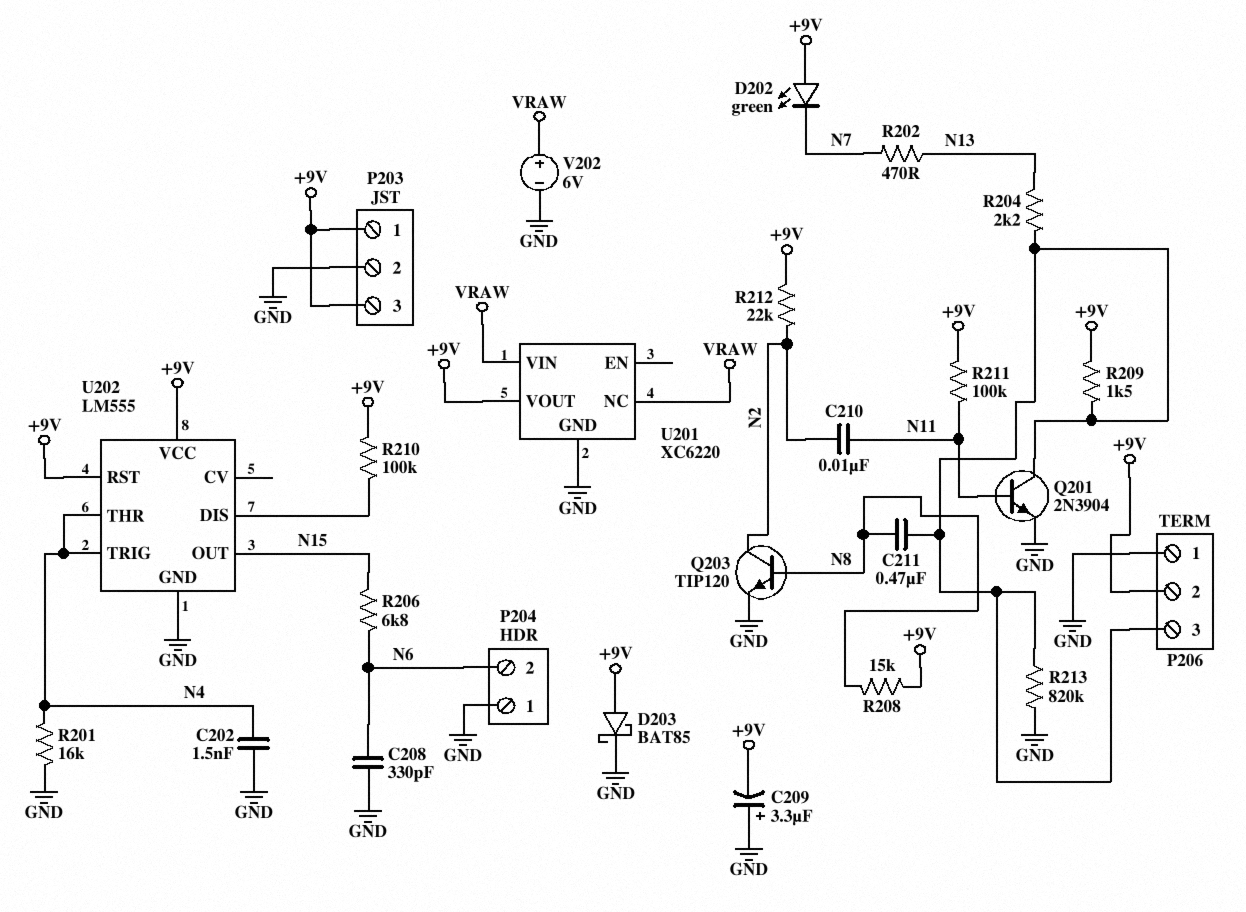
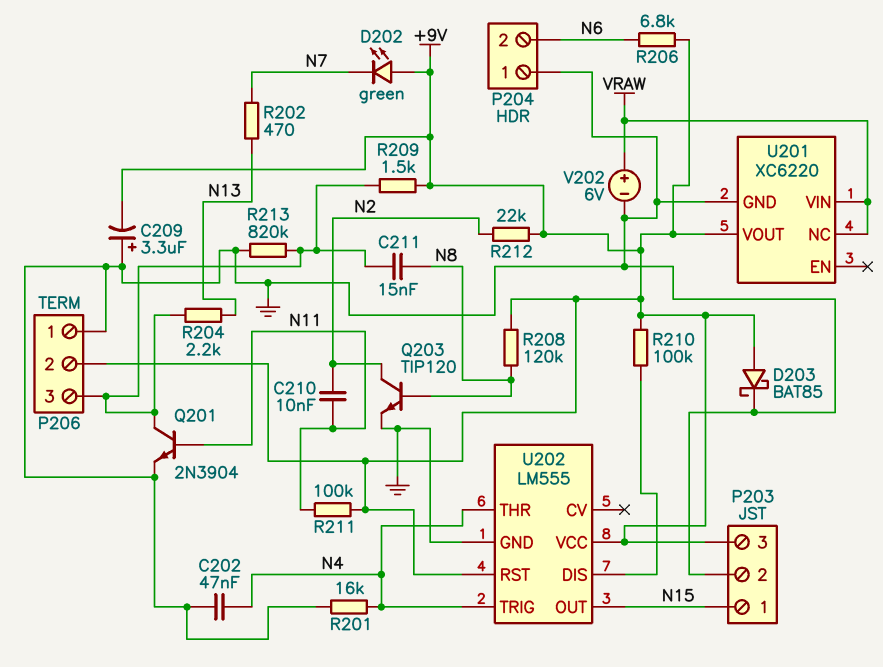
C202: 1.5nF (GND, N4) -> 47nF (GND, N4)
C208: 330pF (GND, N6) -> none
C211: 470nF (N8, P206/3) -> 15nF (N8, P206/3)
P203 pin 1: +9V -> N15
R206: 6.8k (N6, N15) -> 6.8k (+9V, N6)
R208: 15k (+9V, N8) -> 120k (+9V, N8)

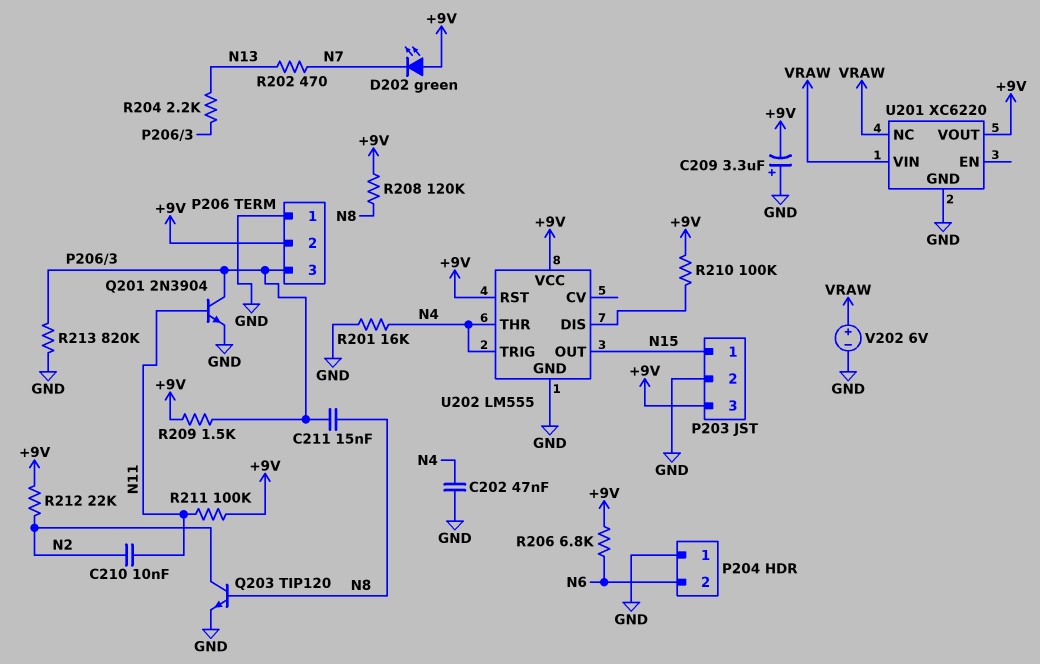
D203: schottky BAT85 (A +9V, K GND) -> none

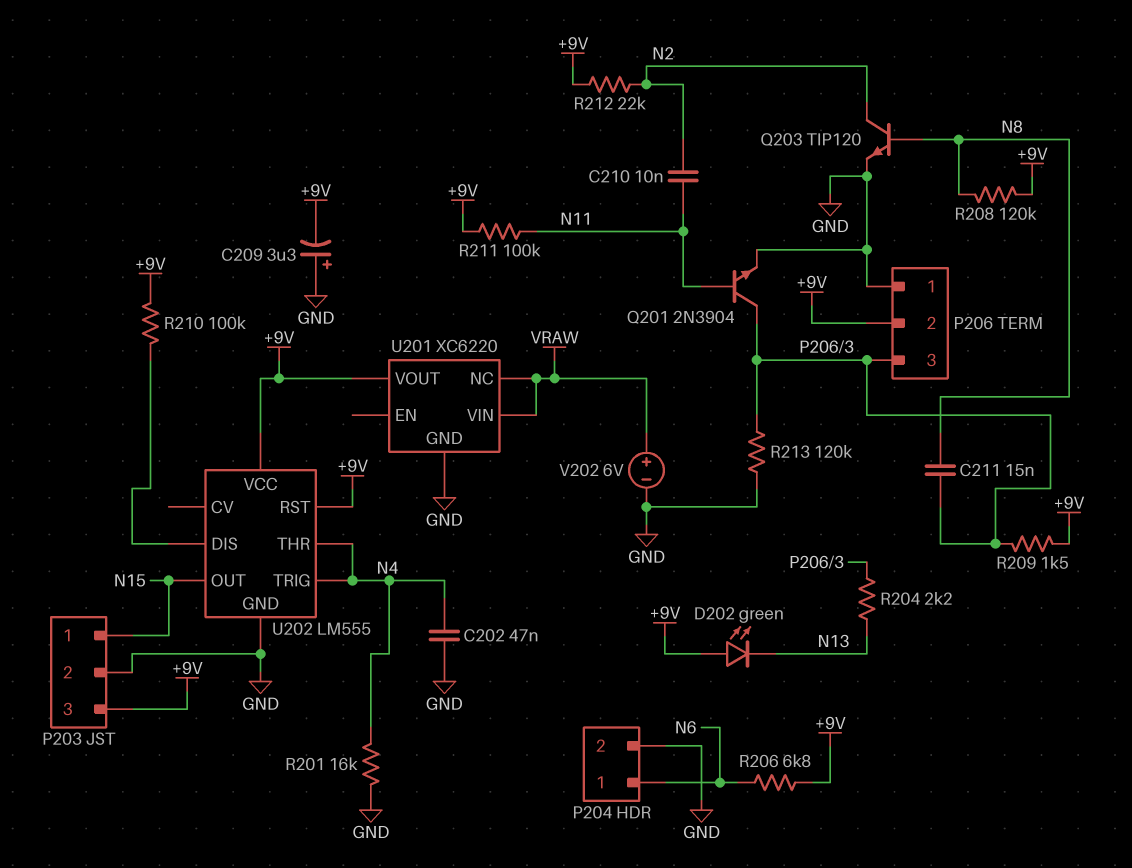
D202: LED green (A +9V, K N7) -> LED green (A +9V, K N13)
P204 pin 1: GND -> N6
P204 pin 2: N6 -> GND
R202: 470 (N7, N13) -> none
R213: 820k (GND, P206/3) -> 120k (GND, P206/3)

